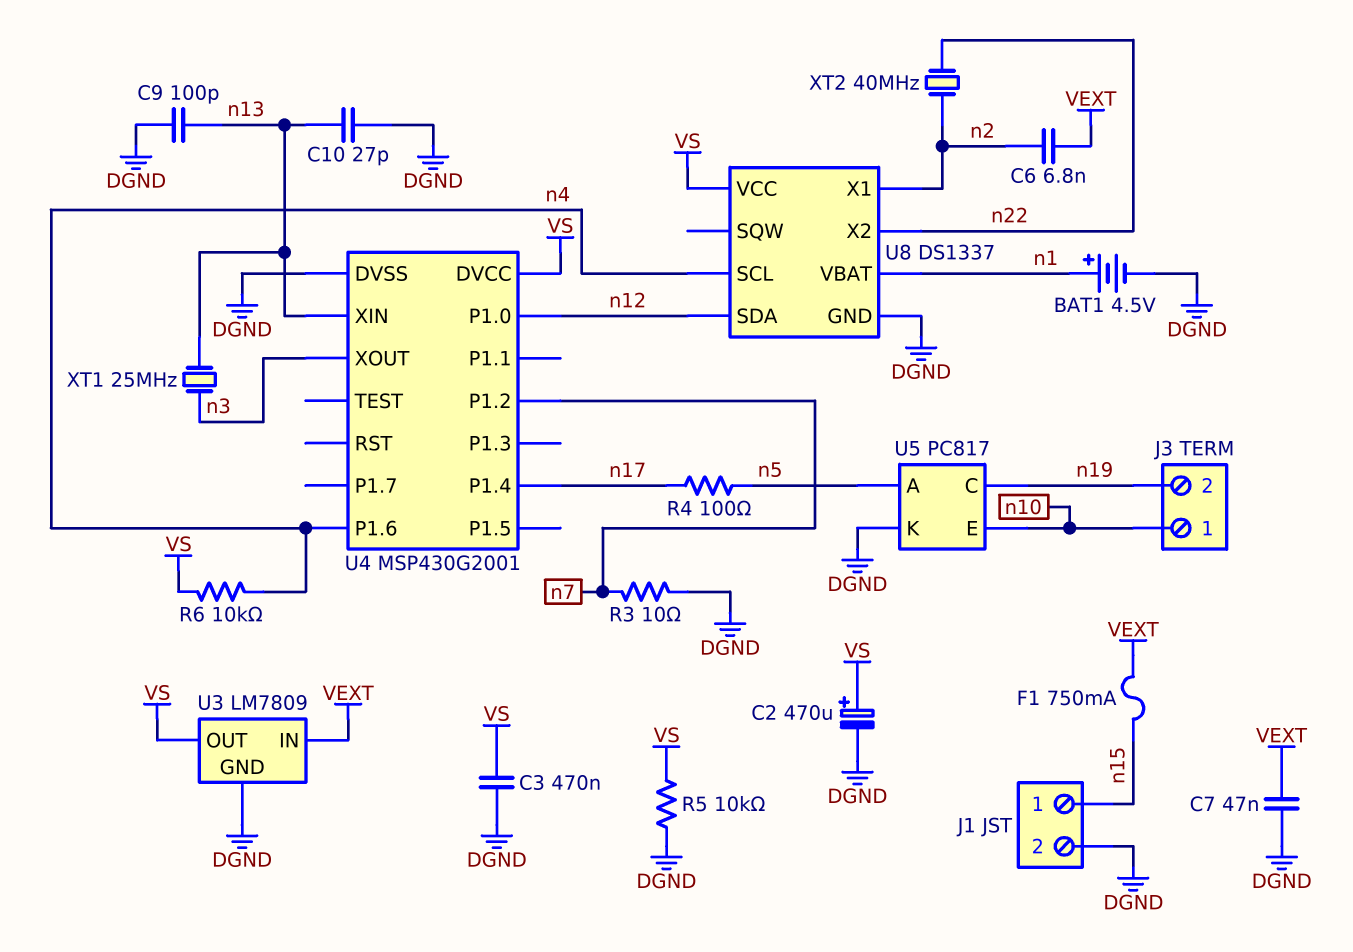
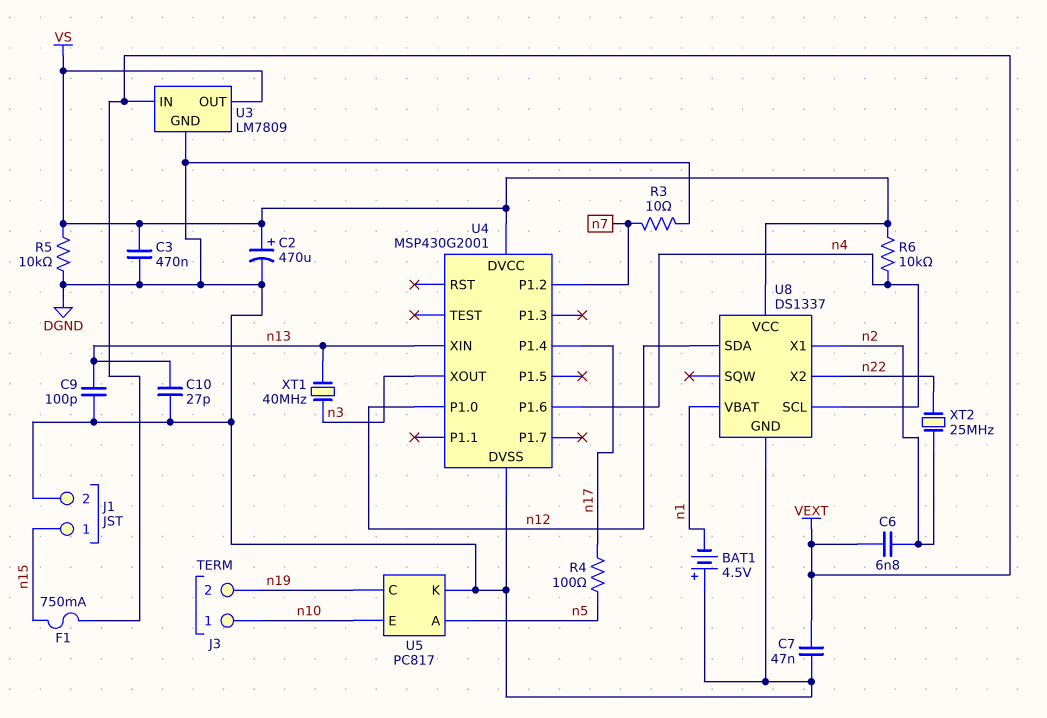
BAT1: 4.5V (plus n1, minus DGND) -> 4.5V (plus DGND, minus n1)
XT1: 25MHz (n3, n13) -> 40MHz (n3, n13)
XT2: 40MHz (n2, n22) -> 25MHz (n2, n22)

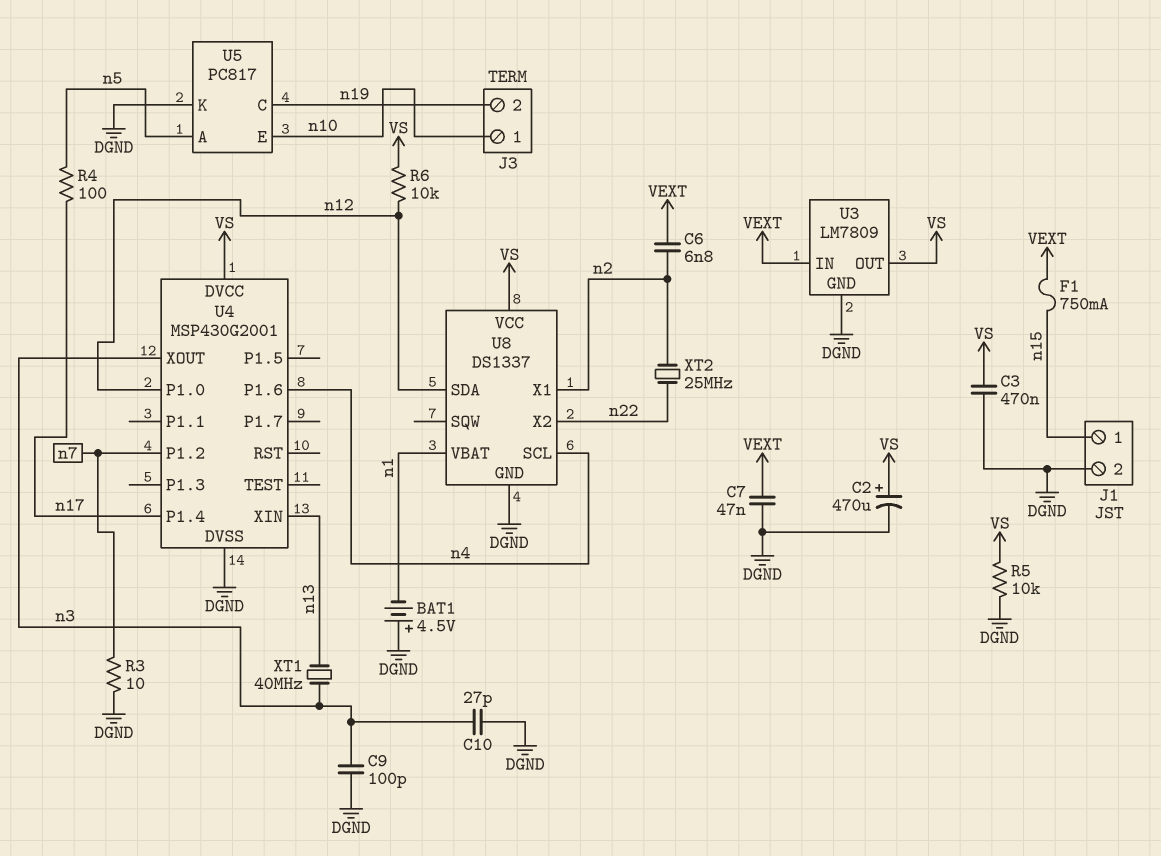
C9: 100pF (DGND, n13) -> 100pF (DGND, n3)
C10: 27pF (DGND, n13) -> 27pF (DGND, n3)
R6: 10k (VS, n4) -> 10k (VS, n12)

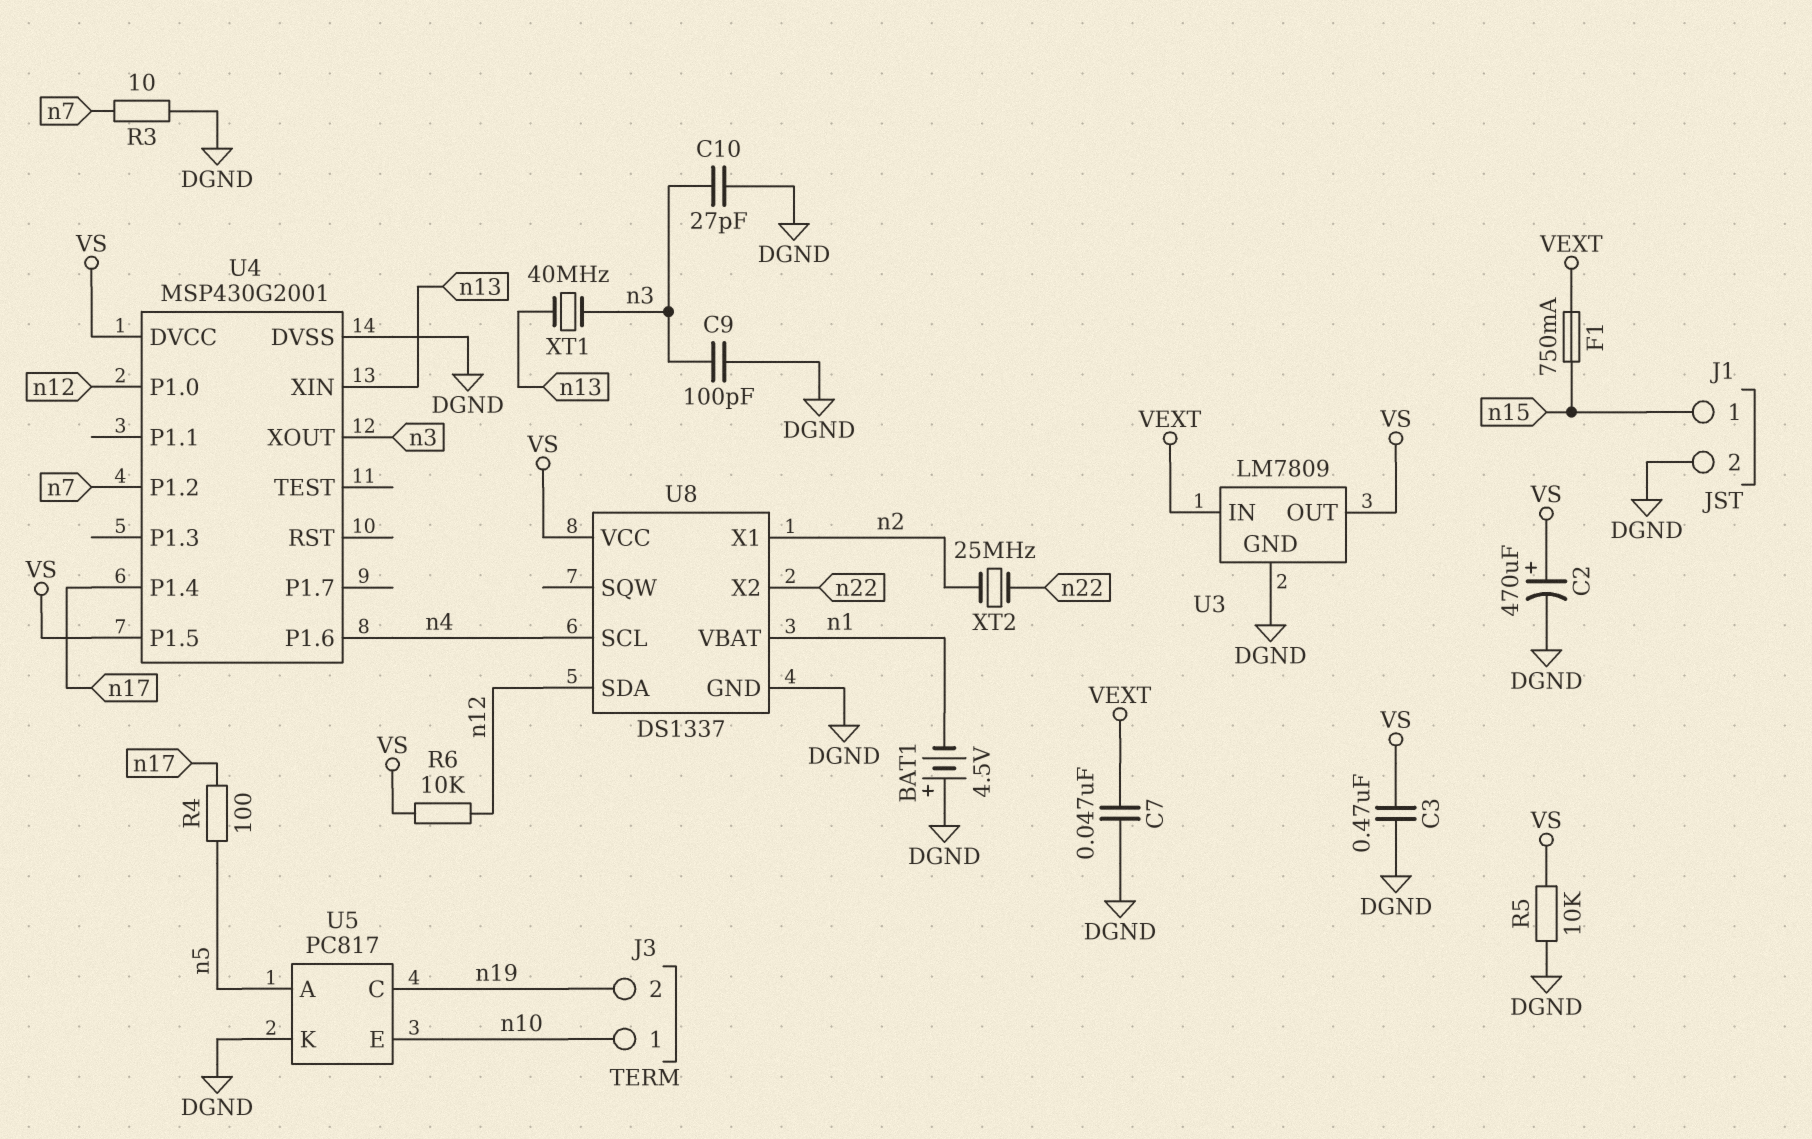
C6: 6.8nF (VEXT, n2) -> none
U4 pin P1.5: none -> VS

